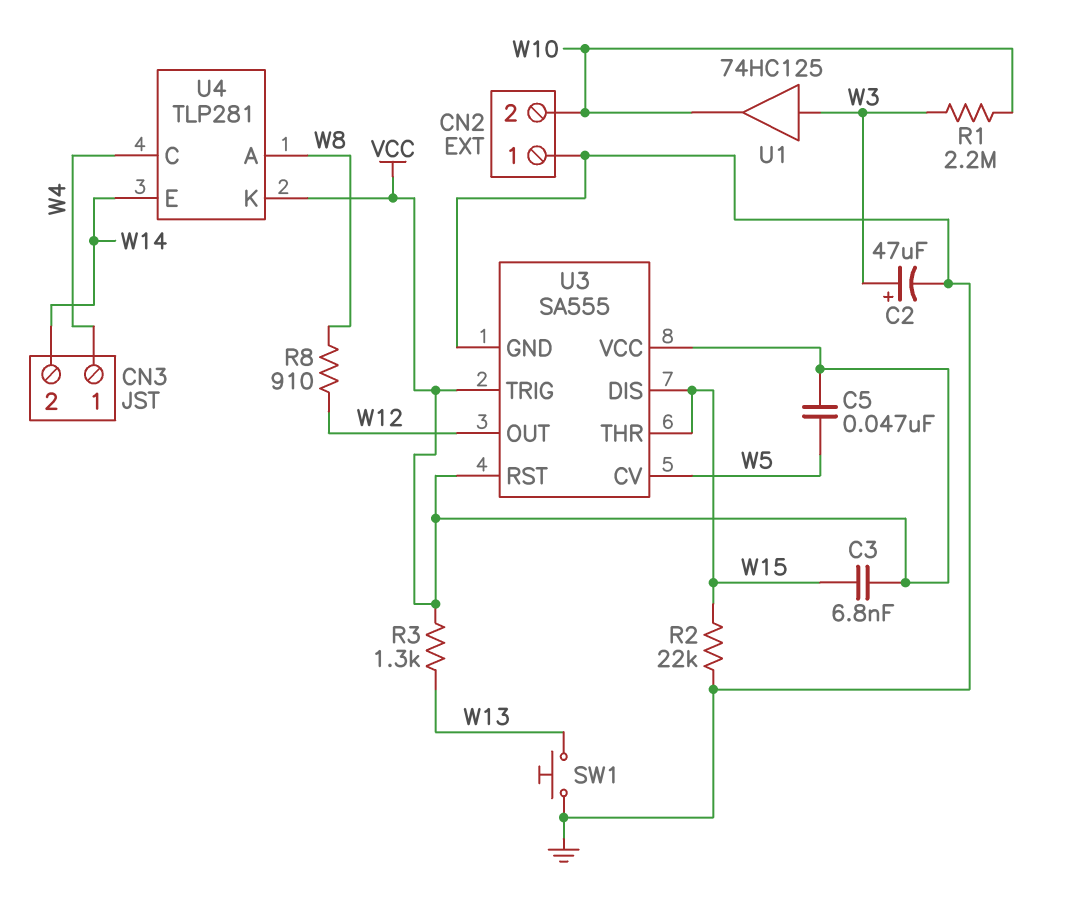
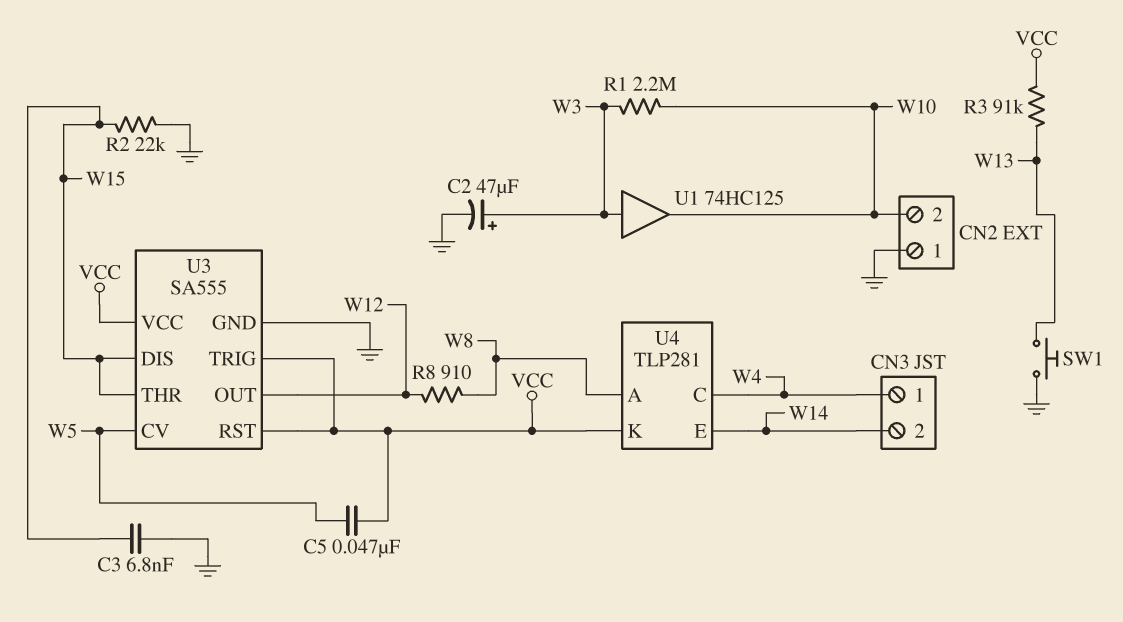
C3: 6.8nF (VCC, W15) -> 6.8nF (GND, W15)
R3: 1.3k (VCC, W13) -> 91k (VCC, W13)

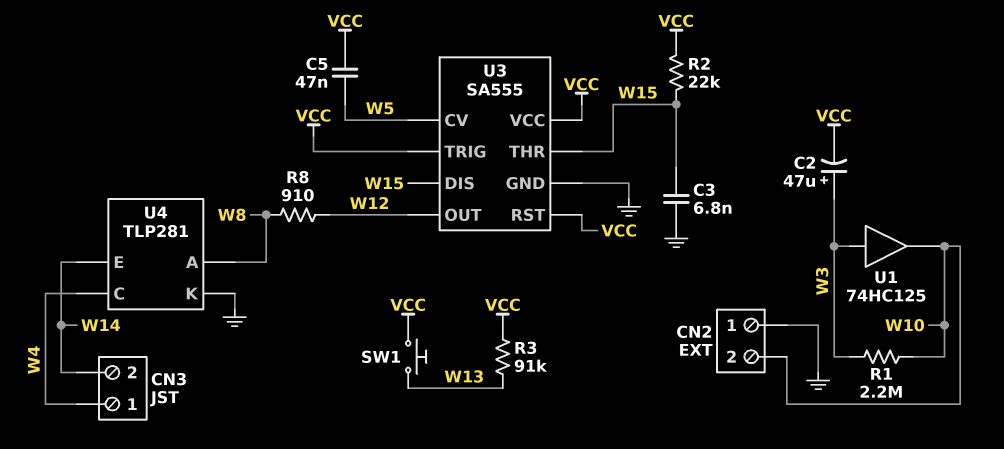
C2: 47uF (plus W3, minus GND) -> 47uF (plus W3, minus VCC)
R2: 22k (GND, W15) -> 22k (VCC, W15)
SW1: button (GND, W13) -> button (VCC, W13)
U4 pin K: VCC -> GND

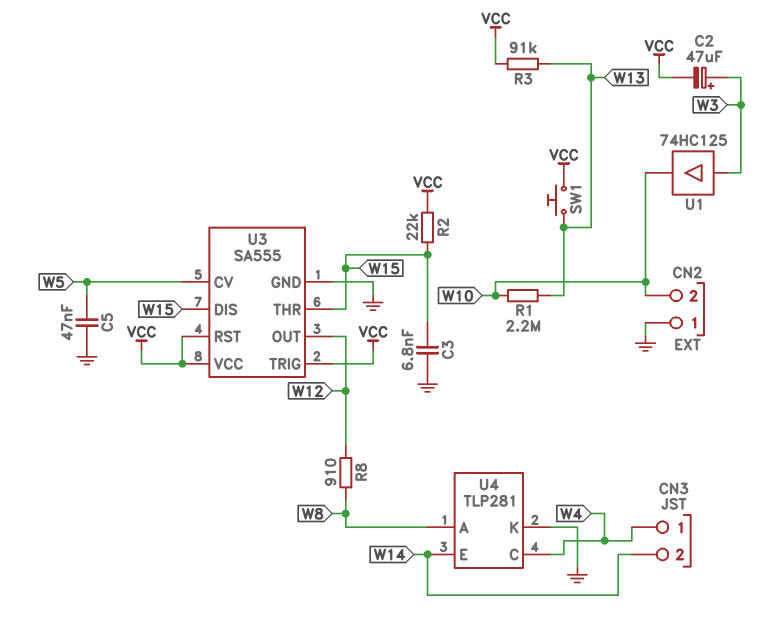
C5: 47nF (VCC, W5) -> 47nF (GND, W5)
R1: 2.2M (W3, W10) -> 2.2M (W10, W13)

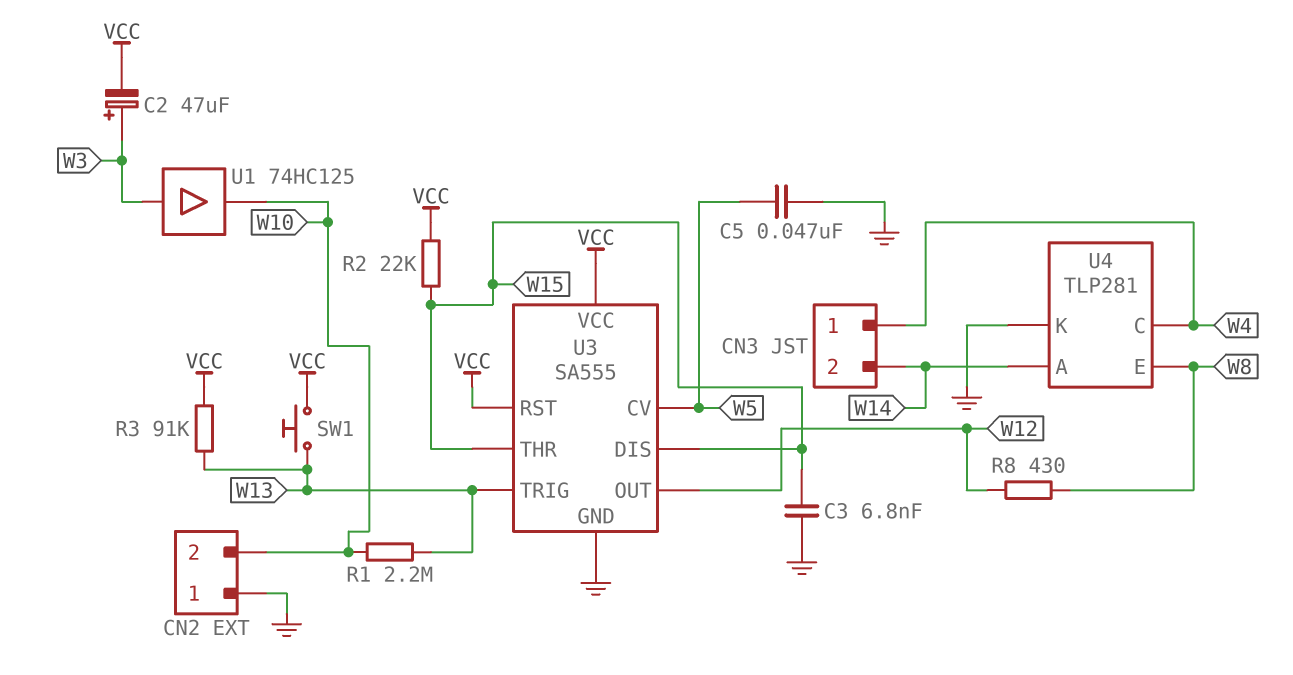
R8: 910 (W8, W12) -> 430 (W8, W12)
U3 pin TRIG: VCC -> W13
U4 pin A: W8 -> W14
U4 pin E: W14 -> W8

